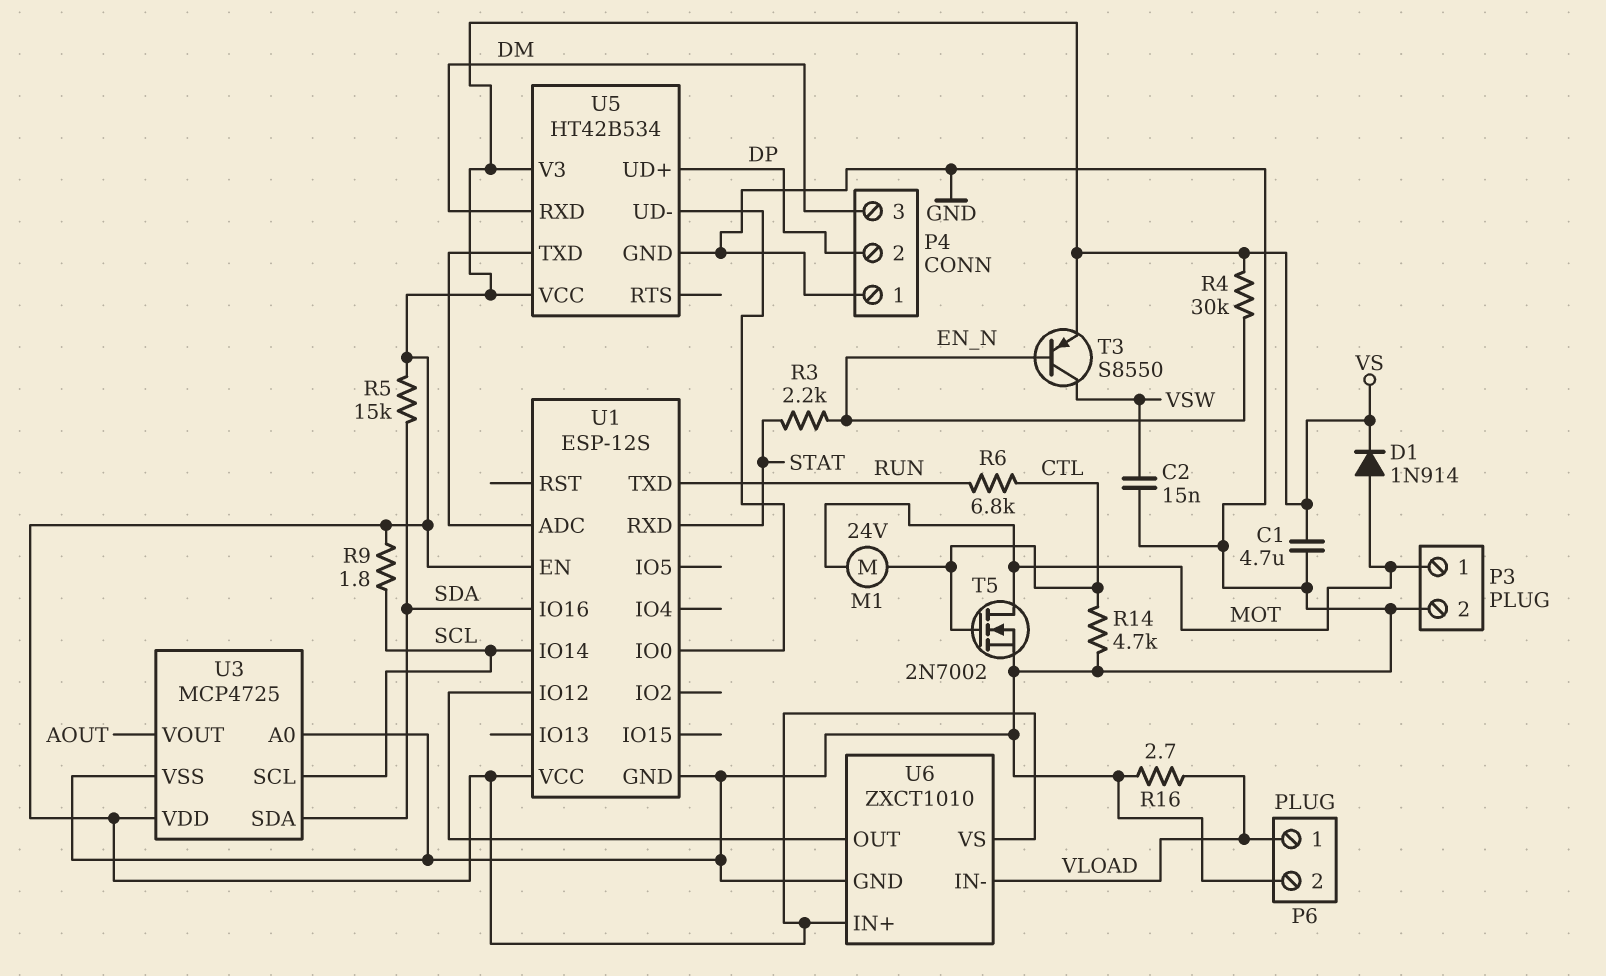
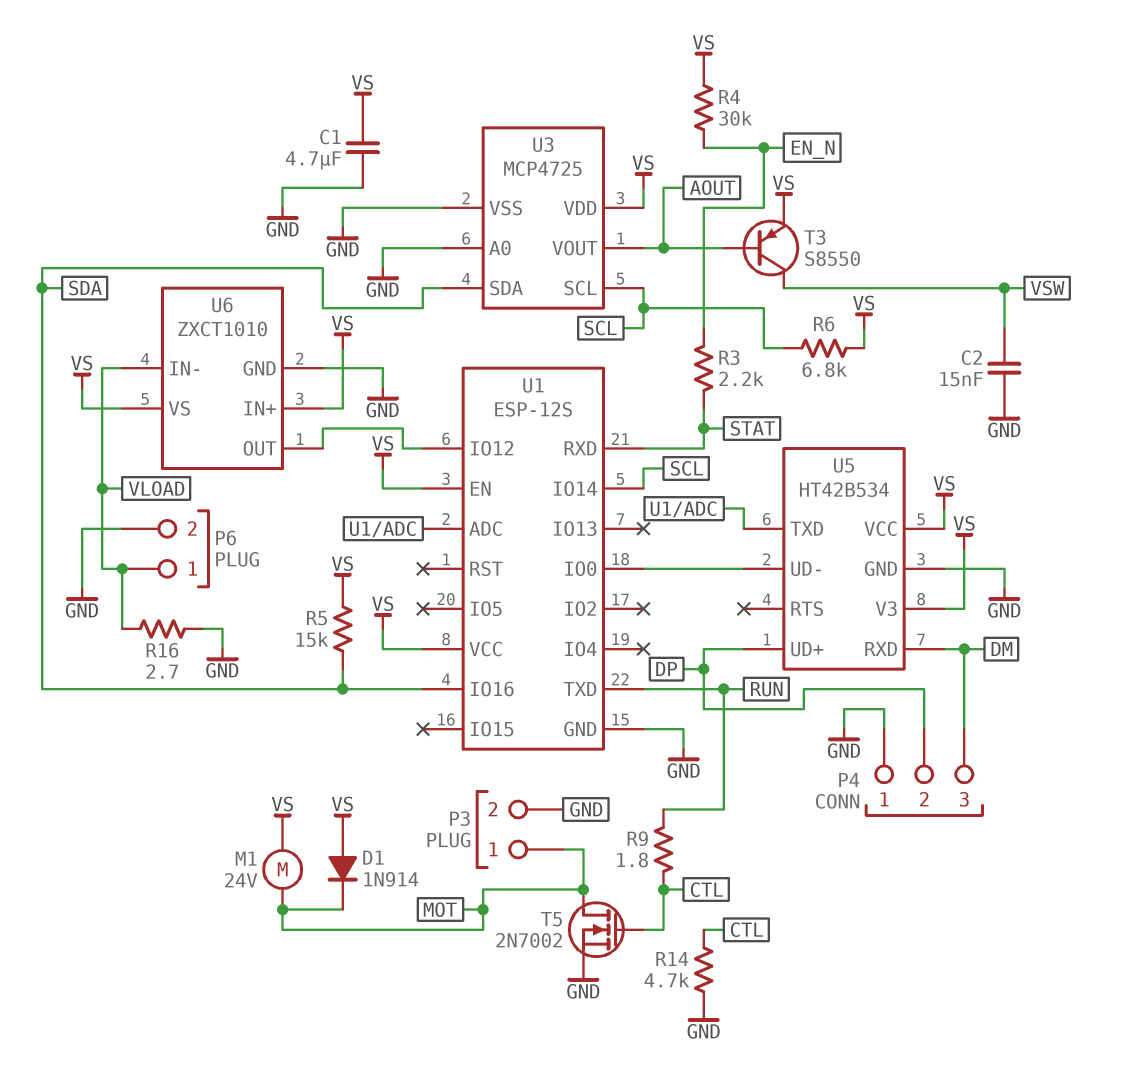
D1: diode 1N914 (A MOT, K VS) -> diode 1N914 (A VS, K MOT)
M1: motor 24V (CTL, MOT) -> motor 24V (MOT, VS)
R6: 6.8k (CTL, RUN) -> 6.8k (SCL, VS)
R9: 1.8 (SCL, VS) -> 1.8 (CTL, RUN)
T3: PNP S8550 (B EN_N, C VSW, E VS) -> PNP S8550 (B AOUT, C VSW, E VS)

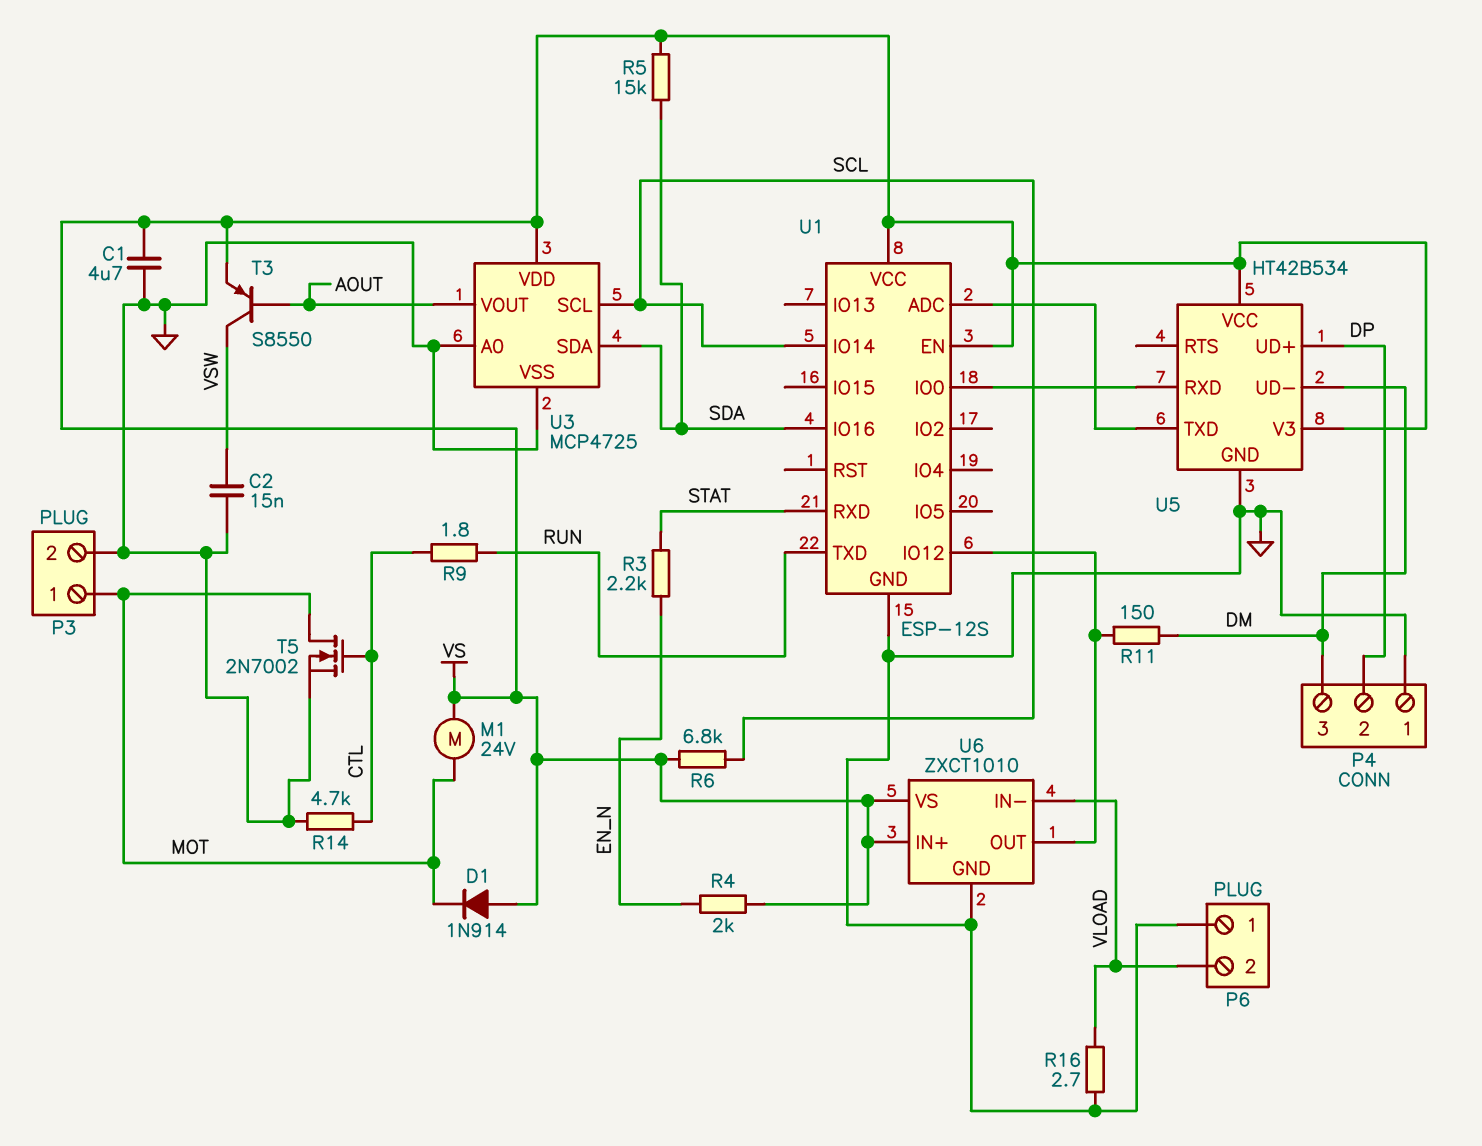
P6 pin 1: VLOAD -> GND
P6 pin 2: GND -> VLOAD
R4: 30k (EN_N, VS) -> 2k (EN_N, VS)
R11: none -> 150 (DM, U1/IO12)
U5 pin RXD: DM -> U1/IO0
U5 pin UD-: U1/IO0 -> DM

